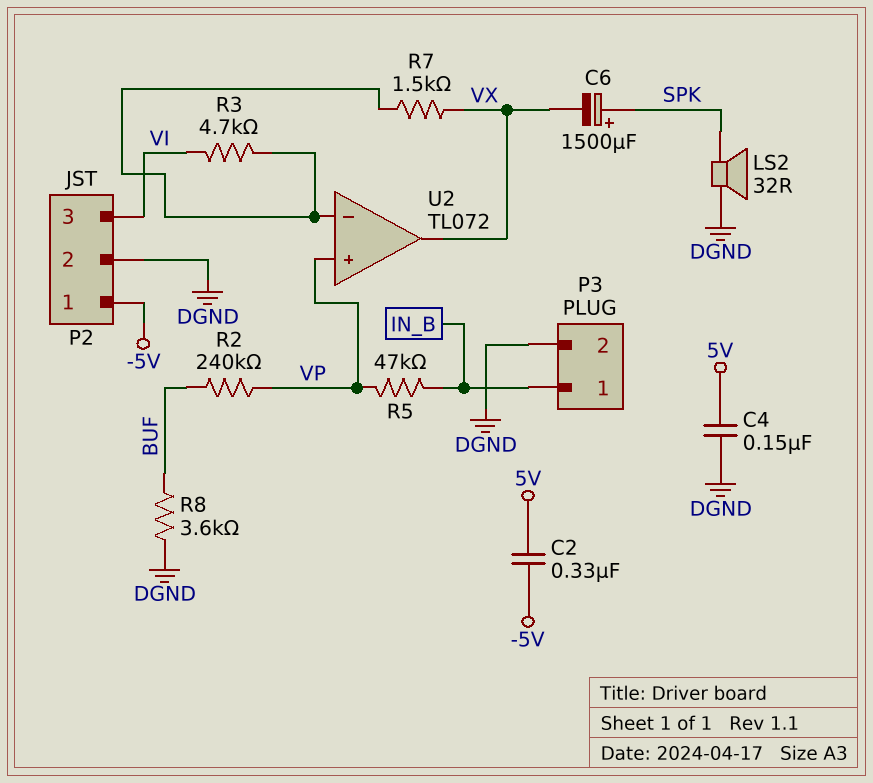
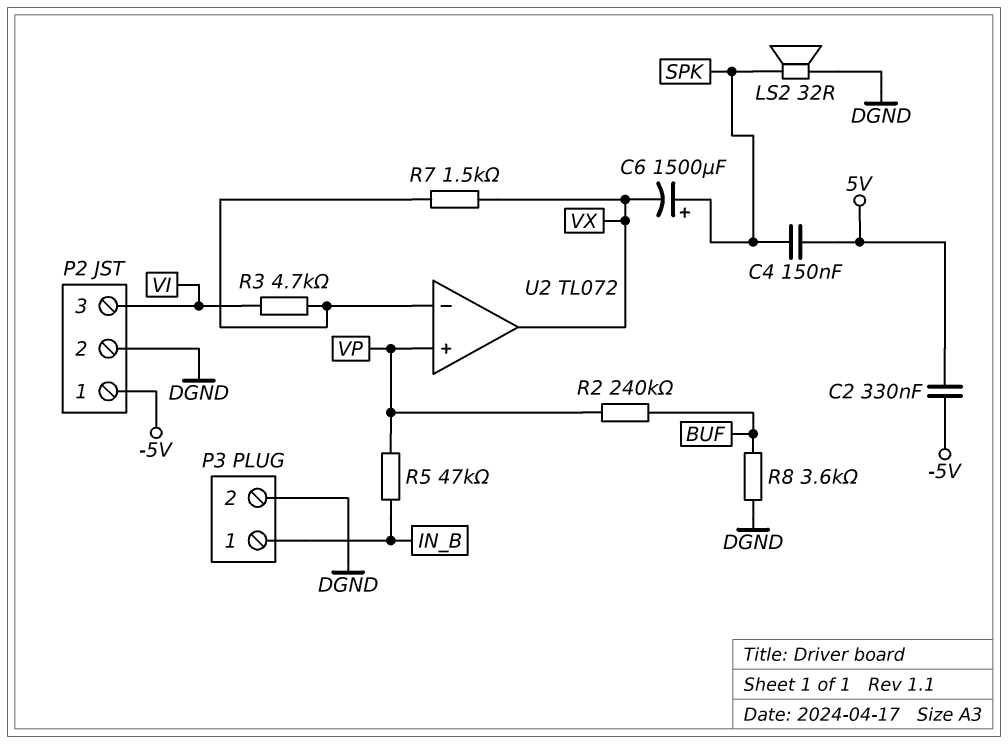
C4: 150nF (5V, DGND) -> 150nF (5V, SPK)

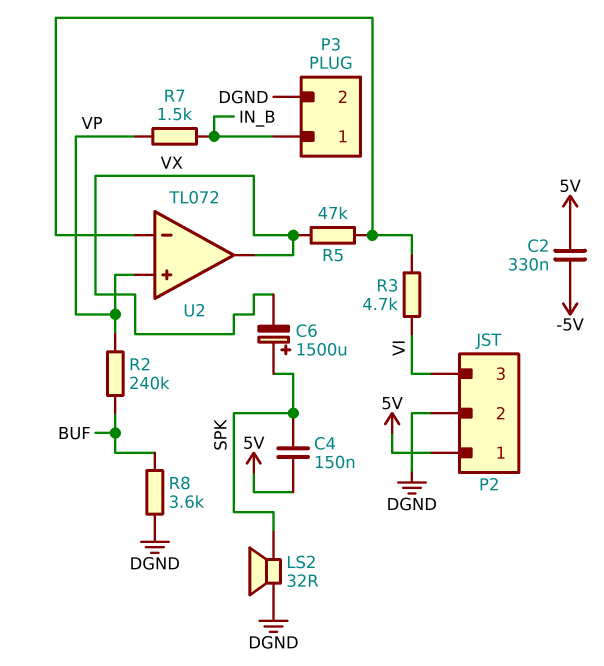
P2 pin 1: -5V -> 5V
R5: 47k (IN_B, VP) -> 47k (U2/in-, VX)
R7: 1.5k (U2/in-, VX) -> 1.5k (IN_B, VP)

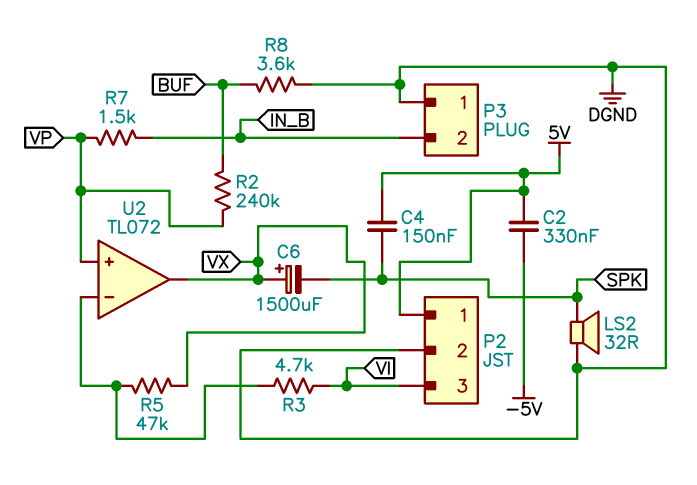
C6: 1500uF (plus SPK, minus VX) -> 1500uF (plus VX, minus SPK)
P3 pin 1: IN_B -> DGND
P3 pin 2: DGND -> IN_B

